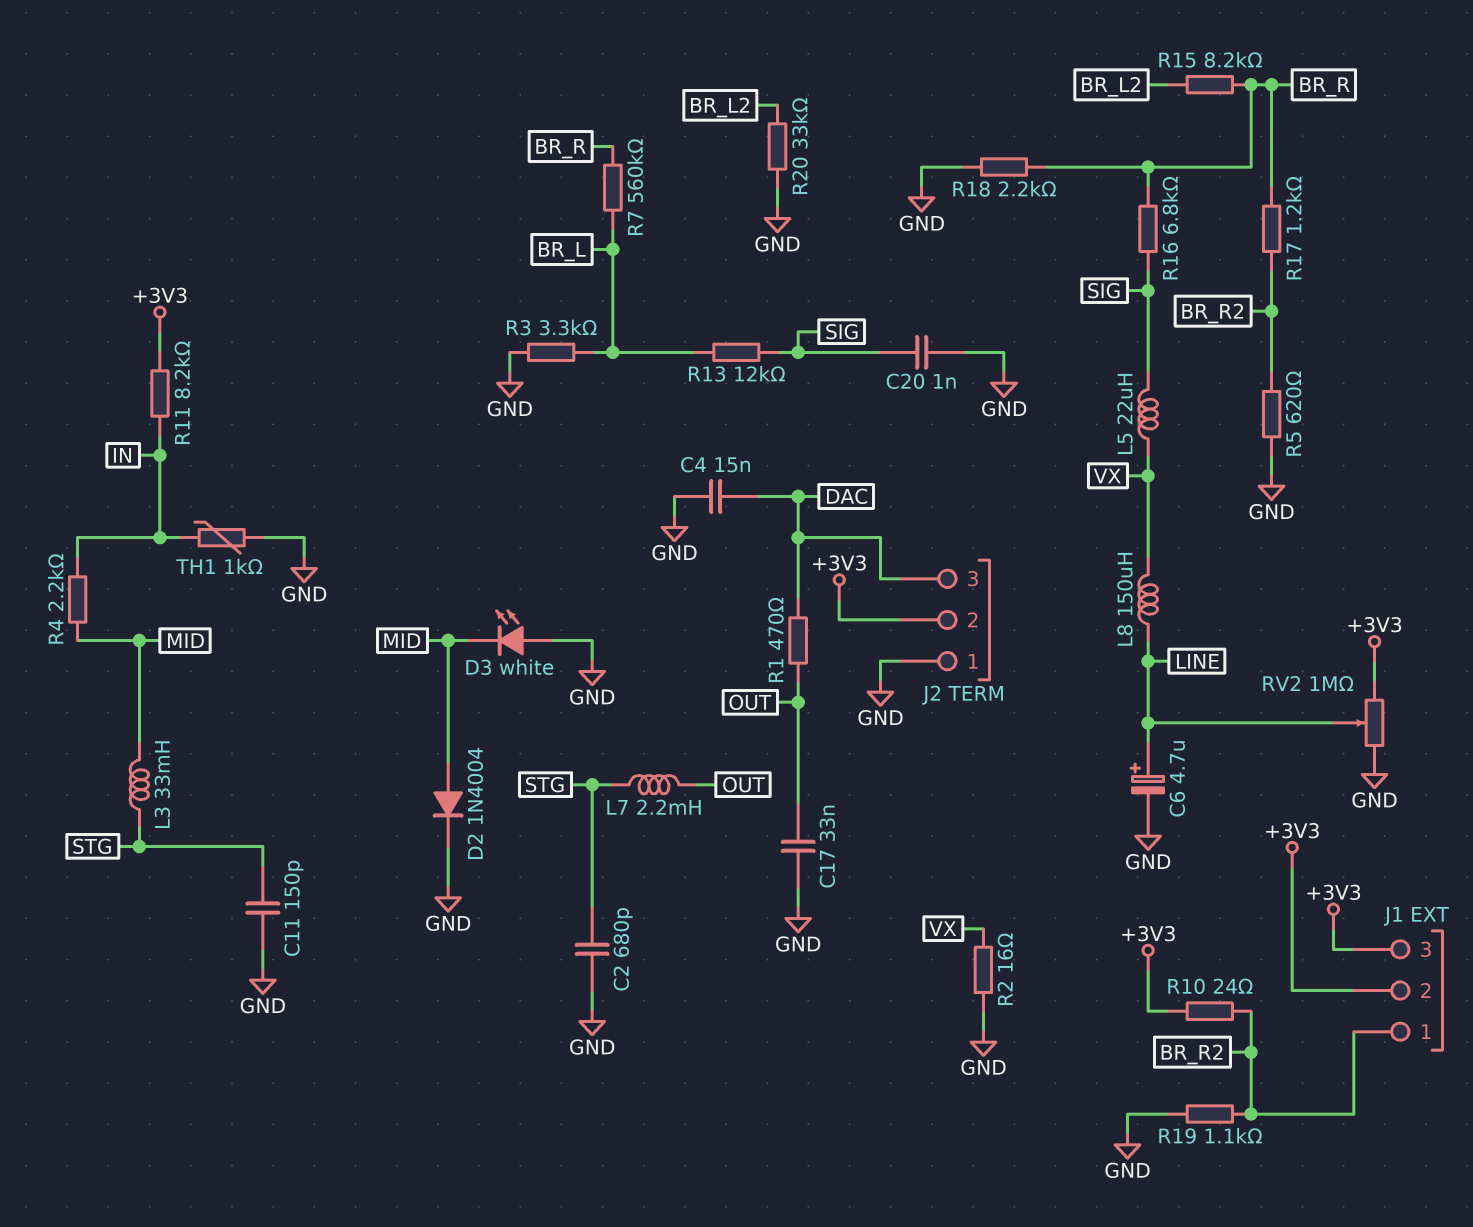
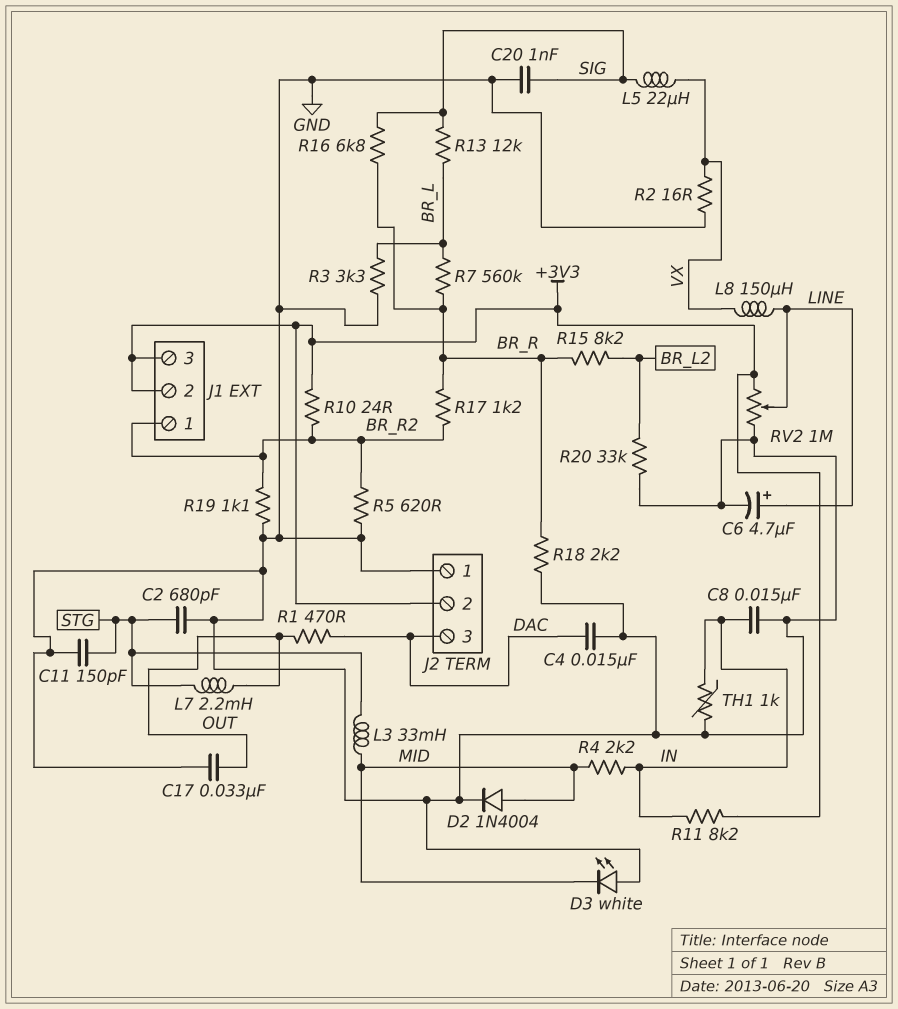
C8: none -> 15nF (GND, IN)

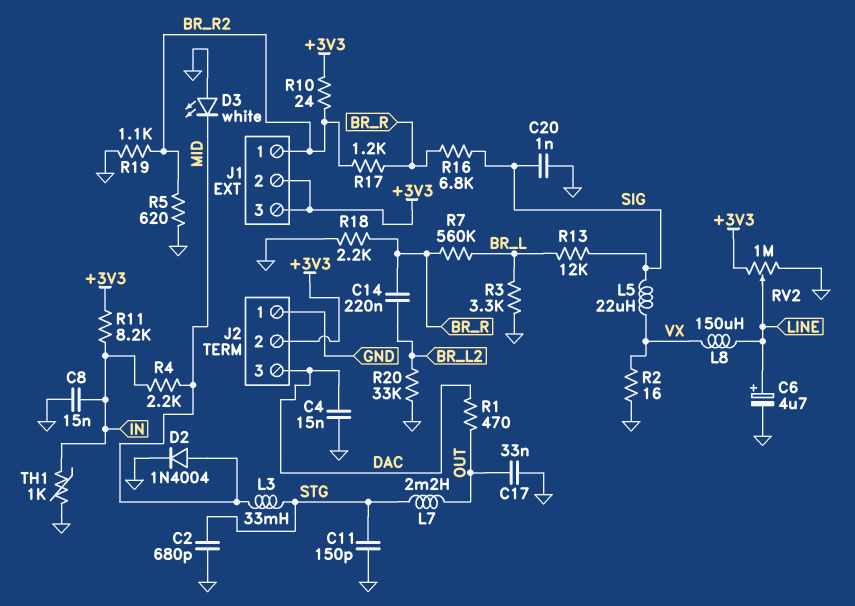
C14: none -> 220nF (BR_L2, BR_R)
R15: 8.2k (BR_L2, BR_R) -> none

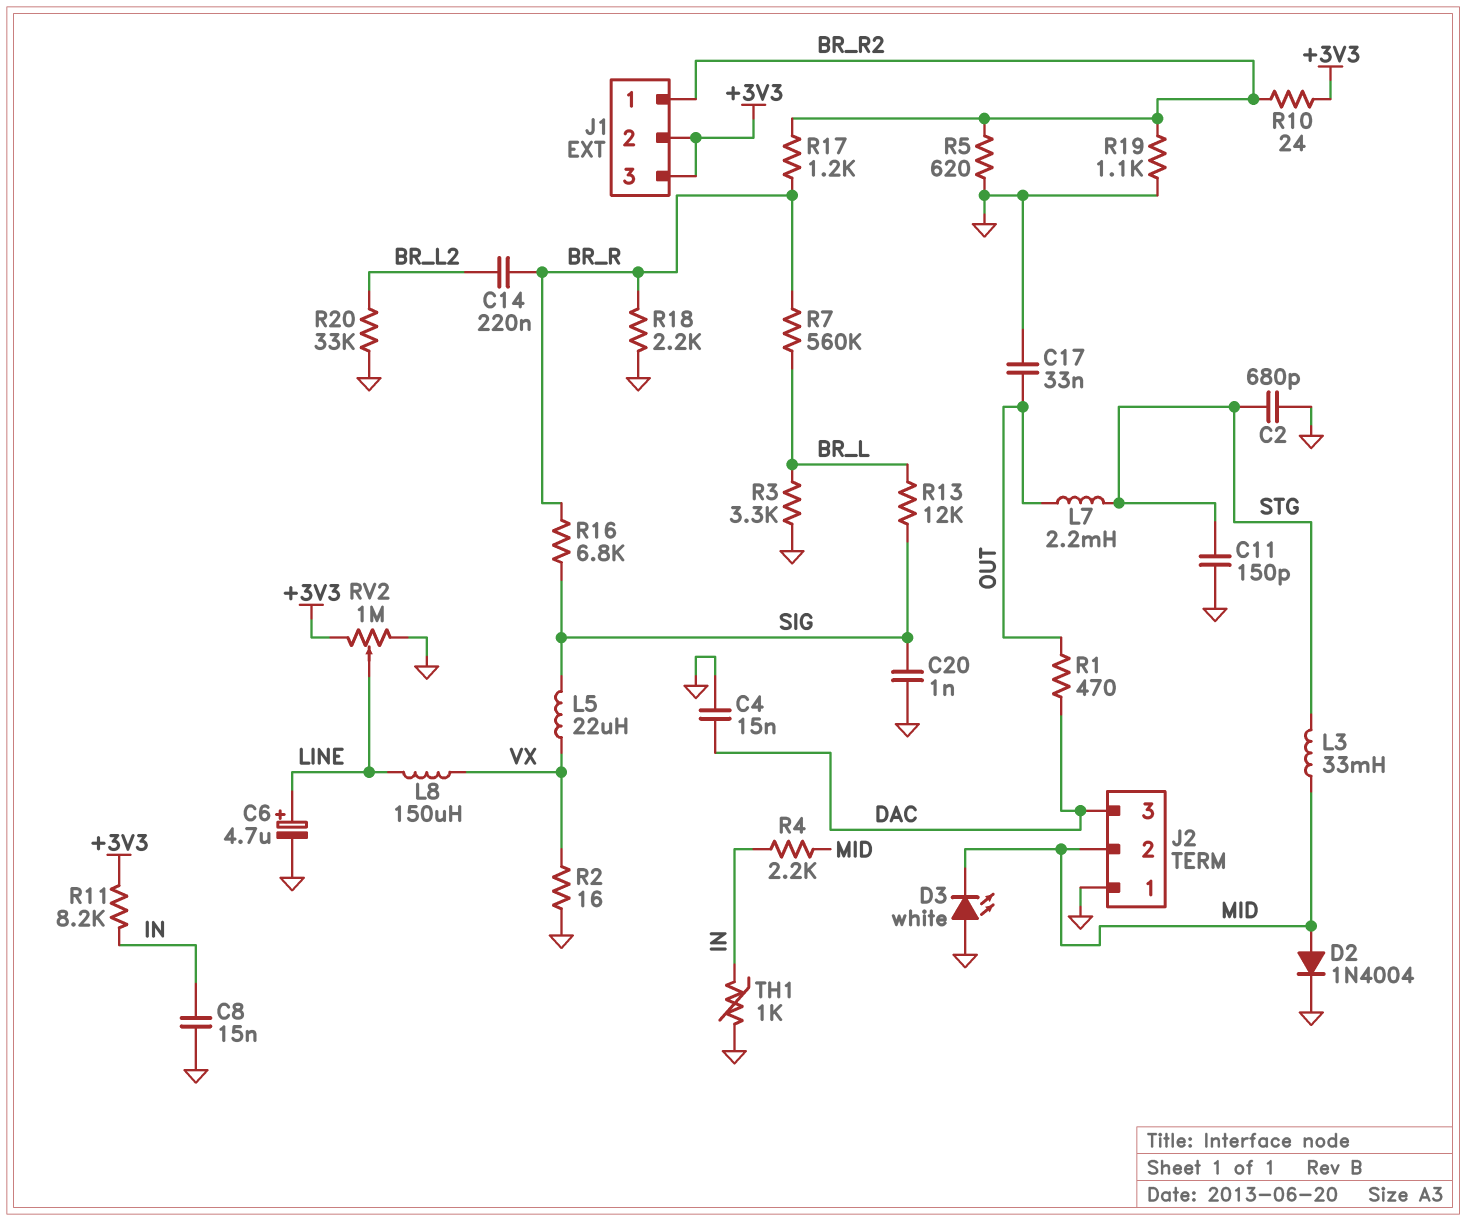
J2 pin 2: +3V3 -> MID

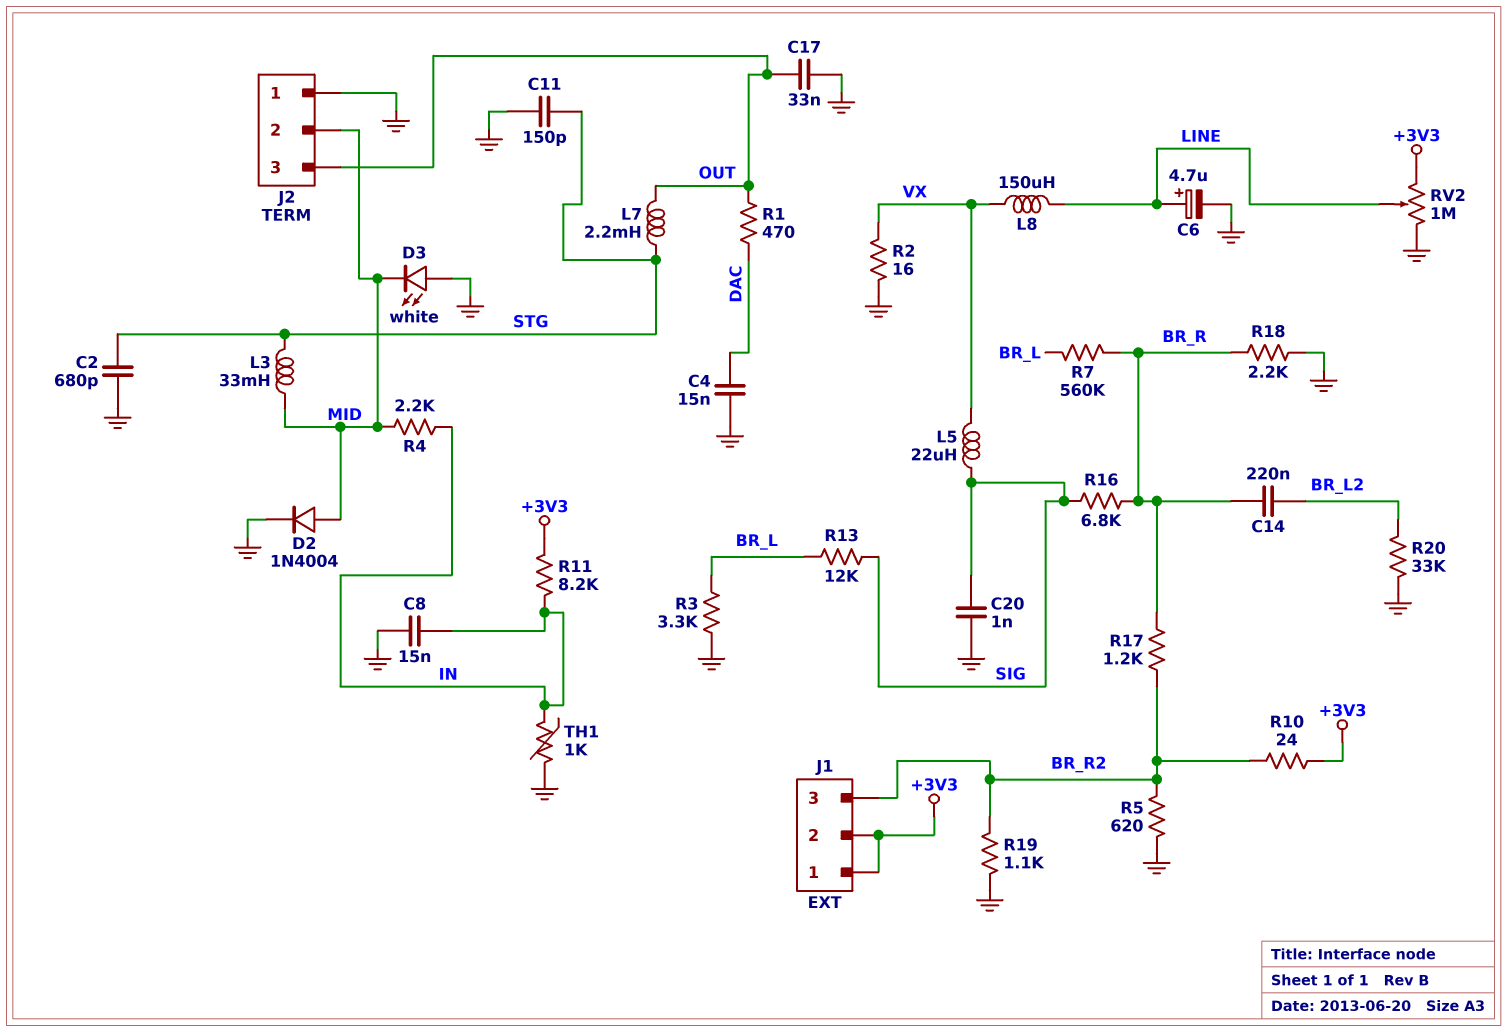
J1 pin 1: BR_R2 -> +3V3
J1 pin 3: +3V3 -> BR_R2
J2 pin 3: DAC -> OUT

